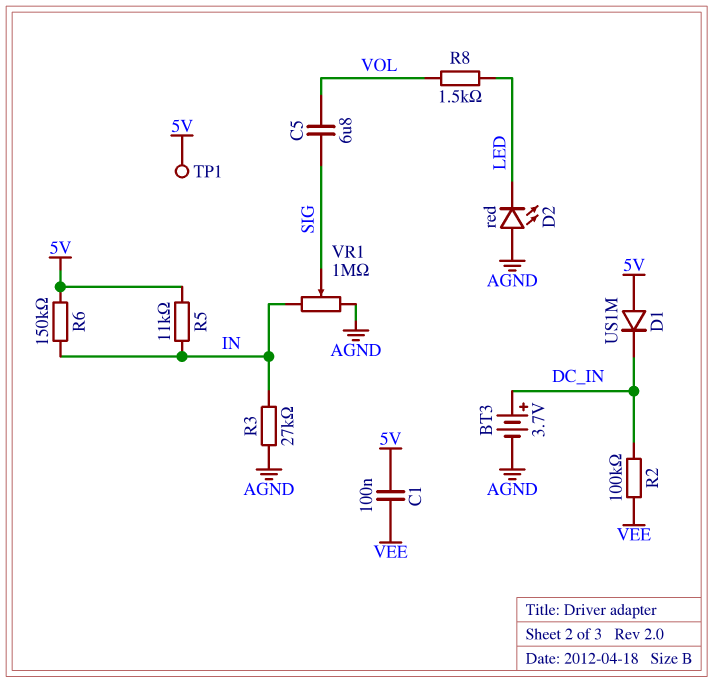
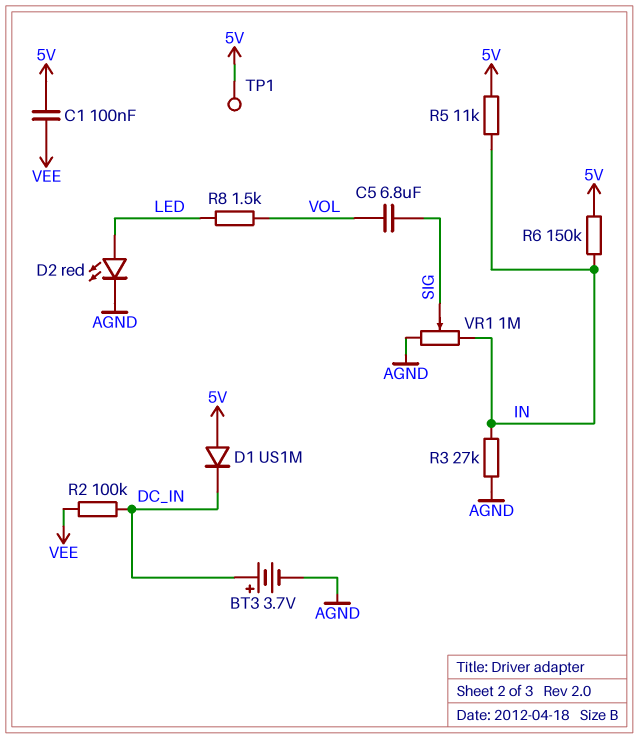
D2: LED red (A AGND, K LED) -> LED red (A LED, K AGND)

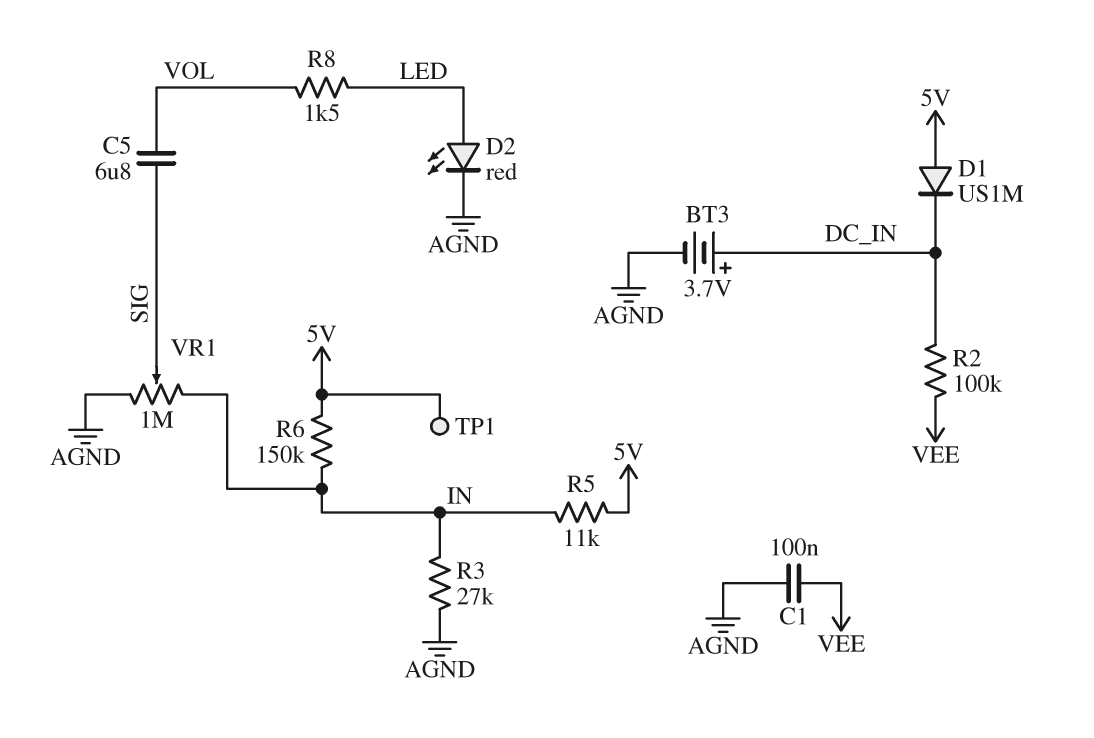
C1: 100nF (5V, VEE) -> 100nF (AGND, VEE)

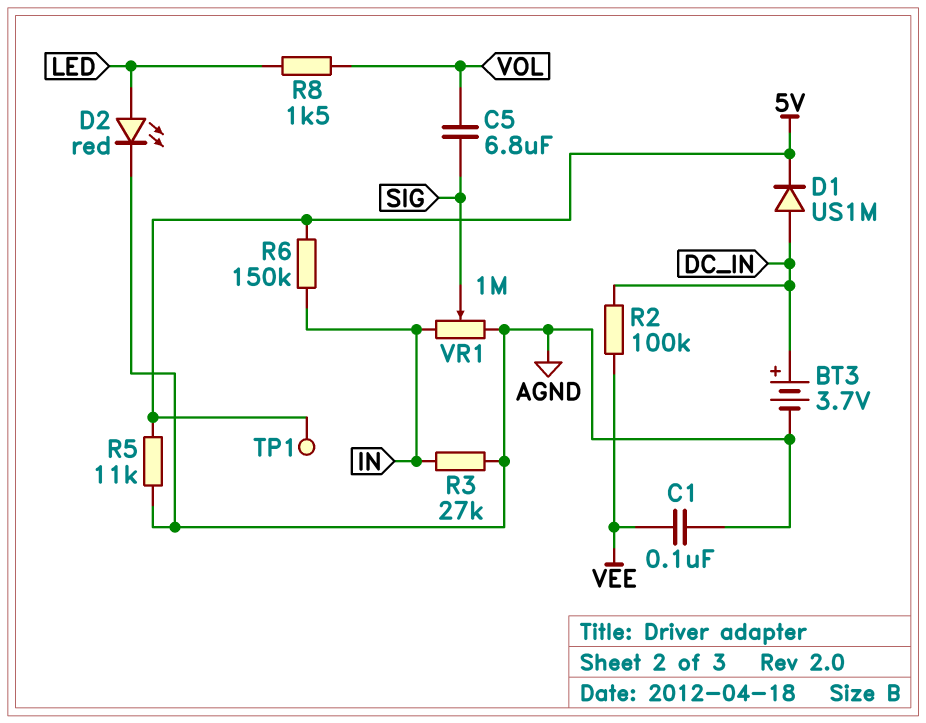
D1: diode US1M (A 5V, K DC_IN) -> diode US1M (A DC_IN, K 5V)
R5: 11k (5V, IN) -> 11k (5V, AGND)

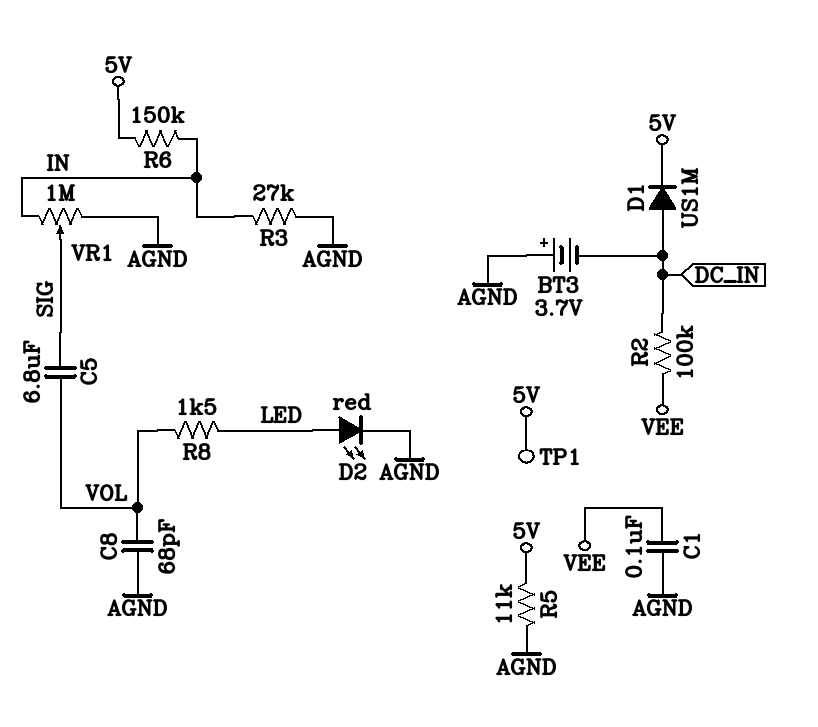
BT3: 3.7V (plus DC_IN, minus AGND) -> 3.7V (plus AGND, minus DC_IN)
C8: none -> 68pF (AGND, VOL)

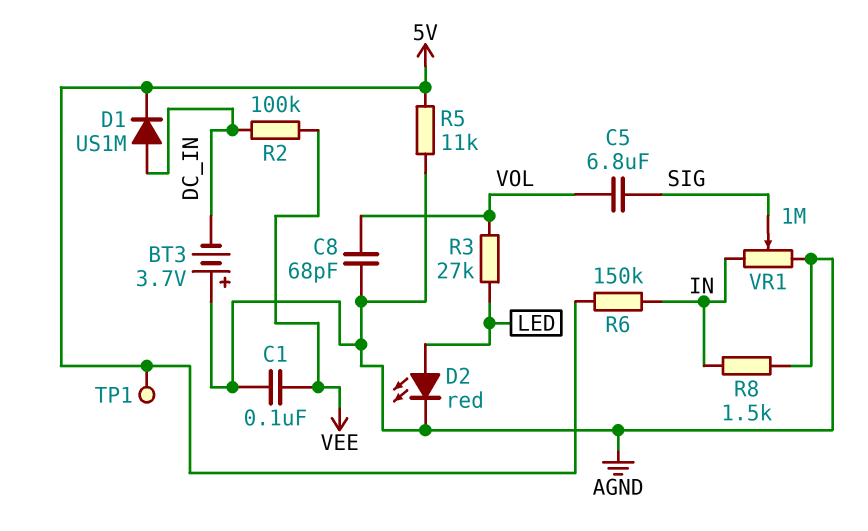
R3: 27k (AGND, IN) -> 27k (LED, VOL)
R8: 1.5k (LED, VOL) -> 1.5k (AGND, IN)

